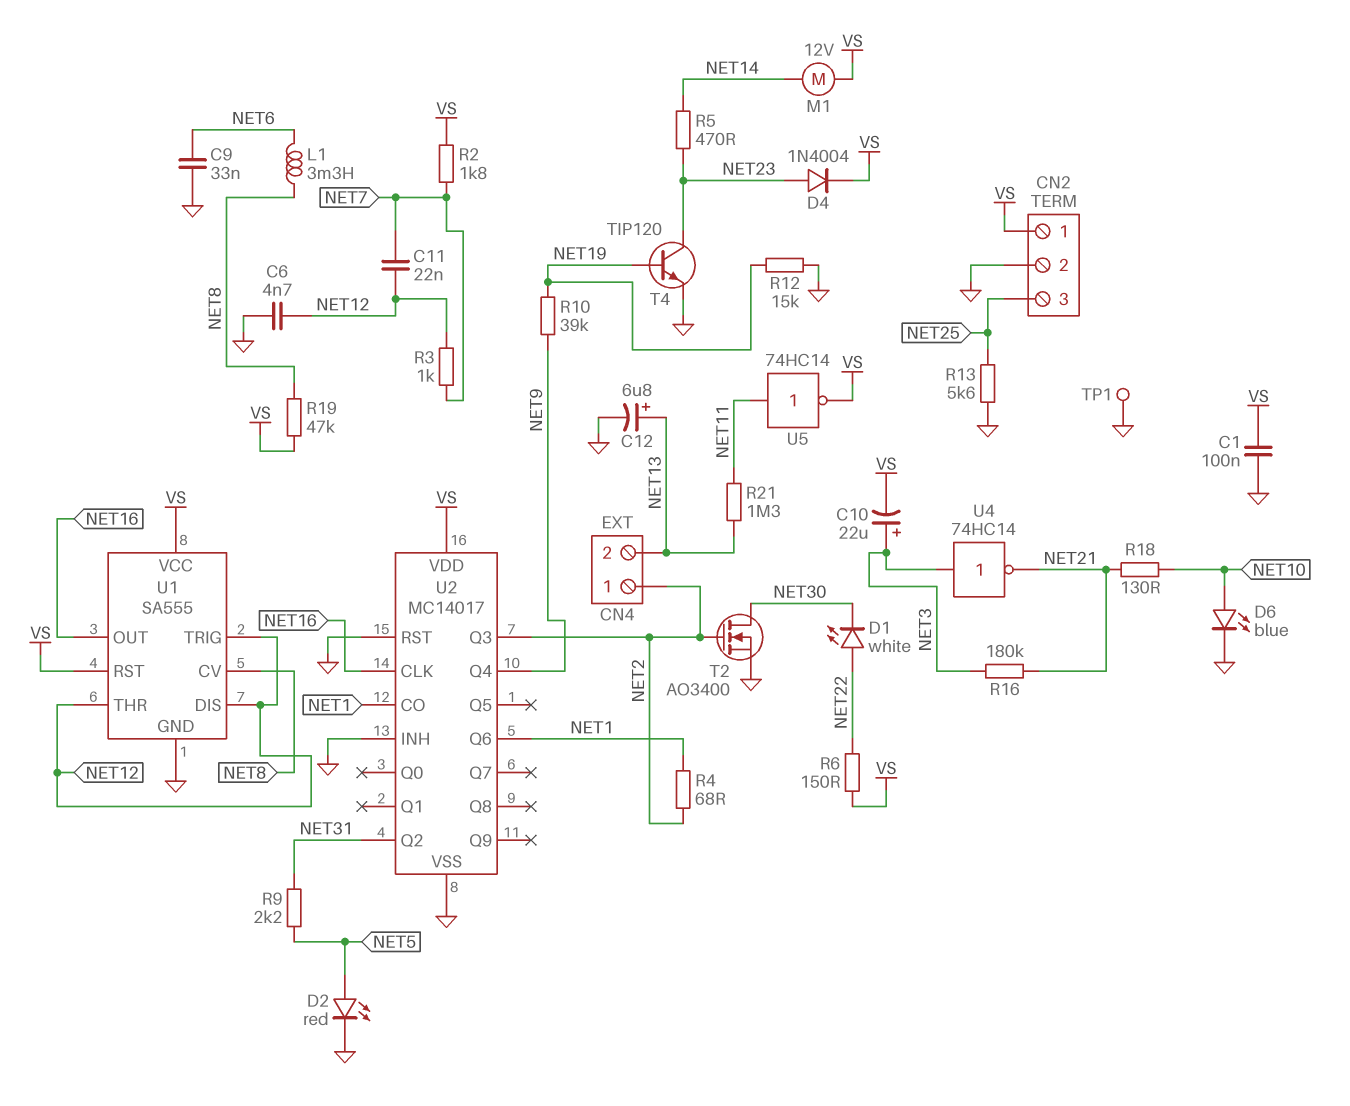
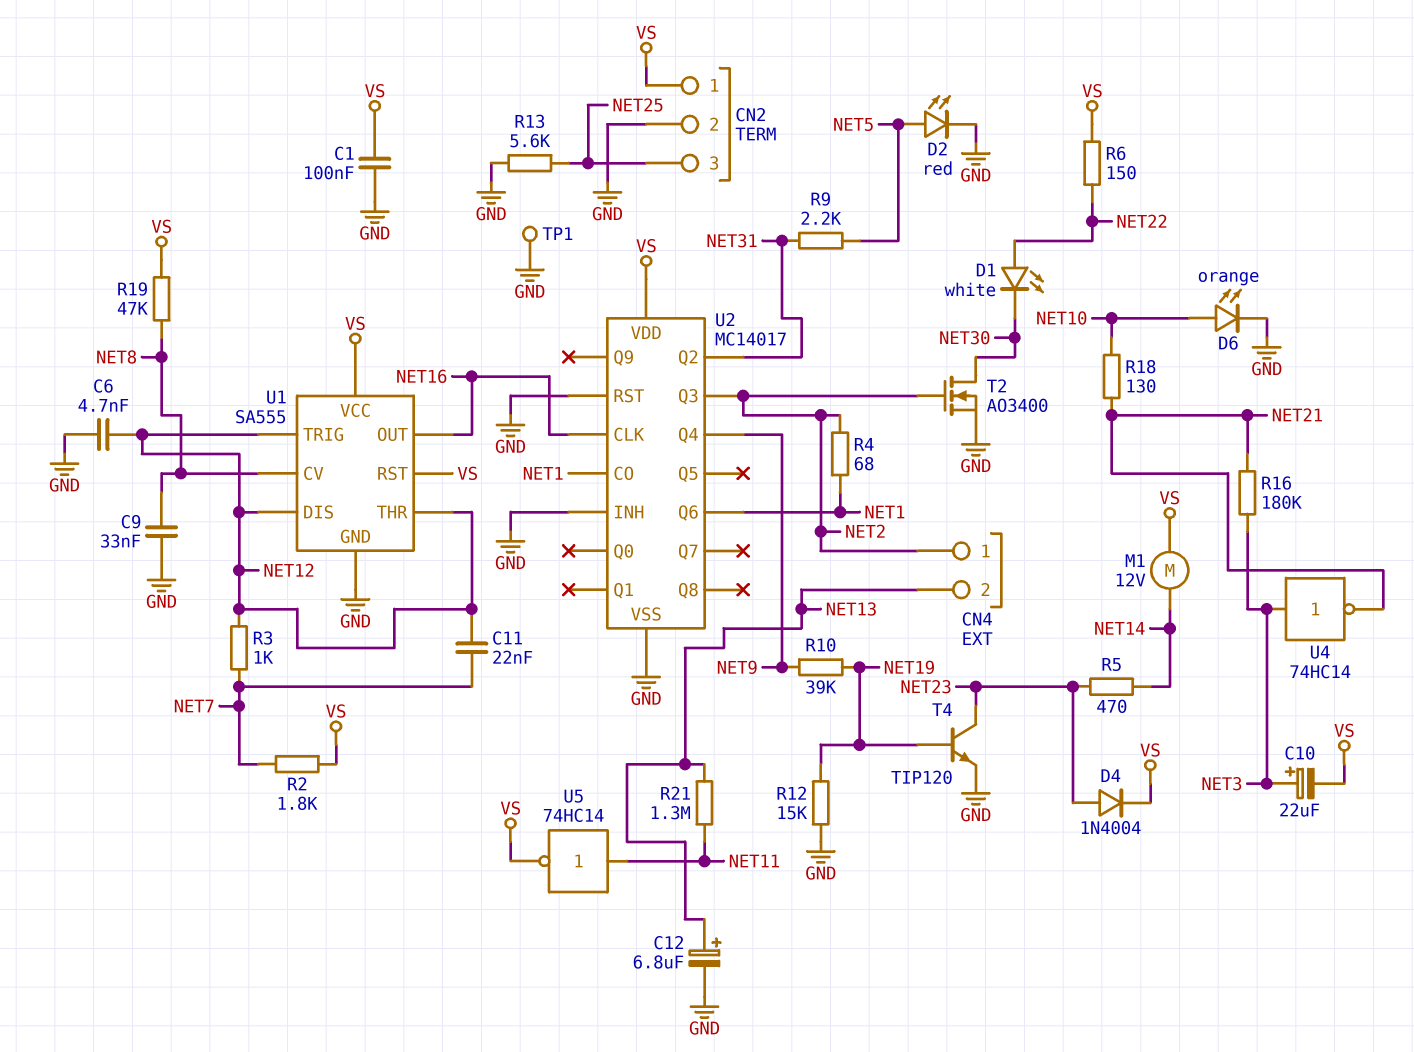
C9: 33nF (GND, NET6) -> 33nF (GND, NET8)
D6: LED blue (A NET10, K GND) -> LED orange (A NET10, K GND)
L1: 3.3mH (NET6, NET8) -> none

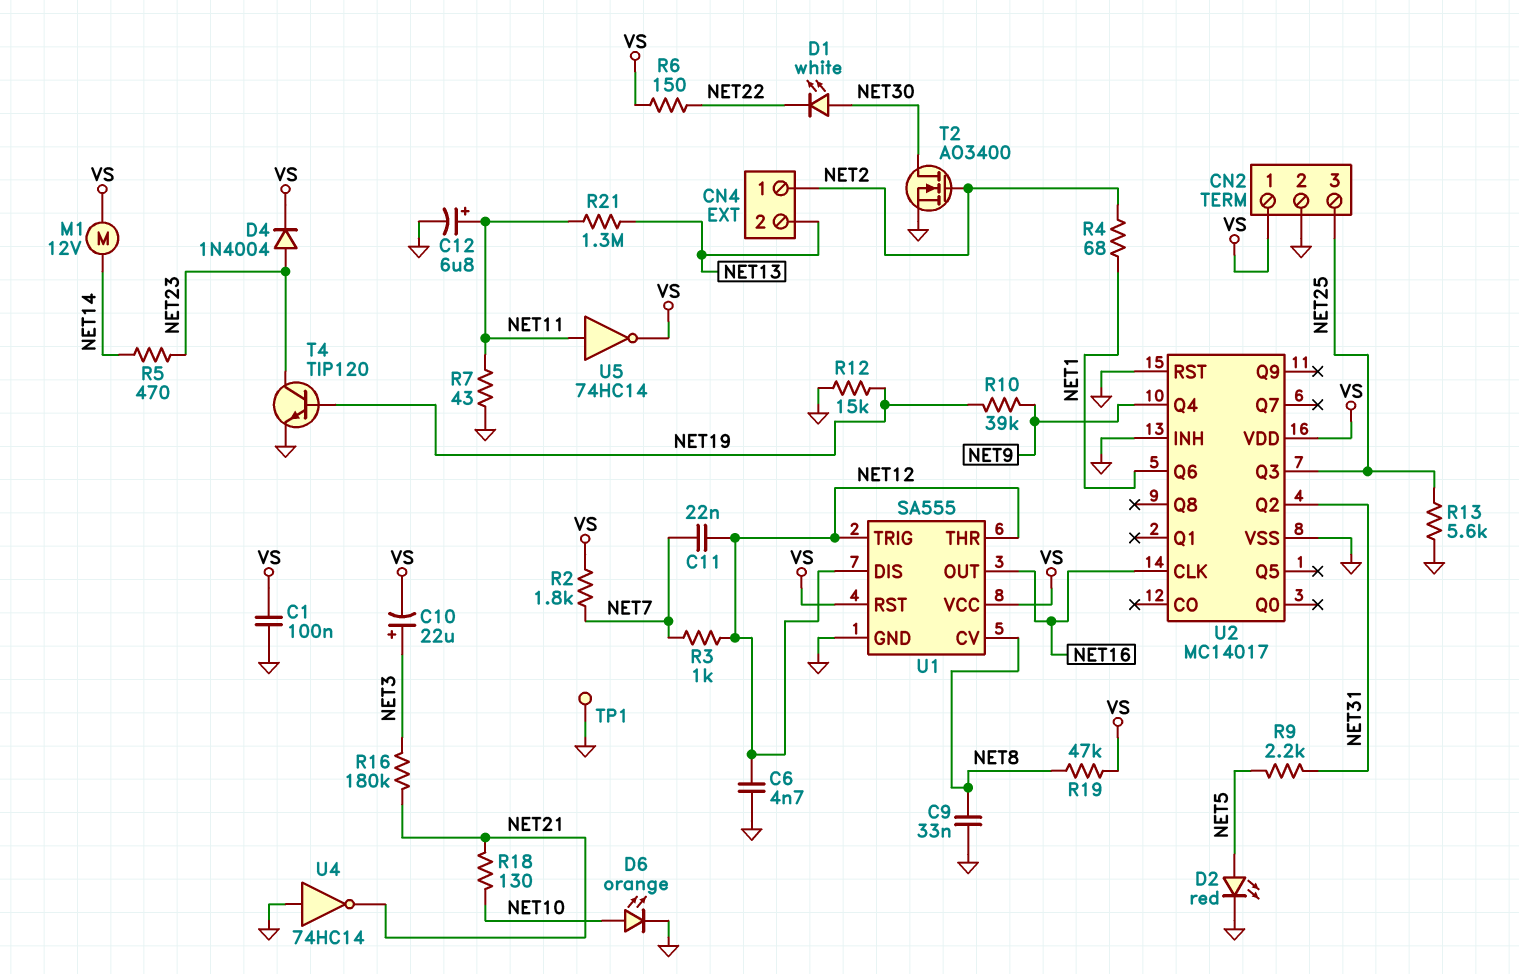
C12: 6.8uF (plus NET13, minus GND) -> 6.8uF (plus NET11, minus GND)
D1: LED white (A NET22, K NET30) -> LED white (A NET30, K NET22)
R7: none -> 43 (GND, NET11)
U2 pin CO: NET1 -> none
U2 pin Q3: NET2 -> NET25
U4: NOT 74HC14 (in NET3, out NET21) -> NOT 74HC14 (in GND, out NET21)

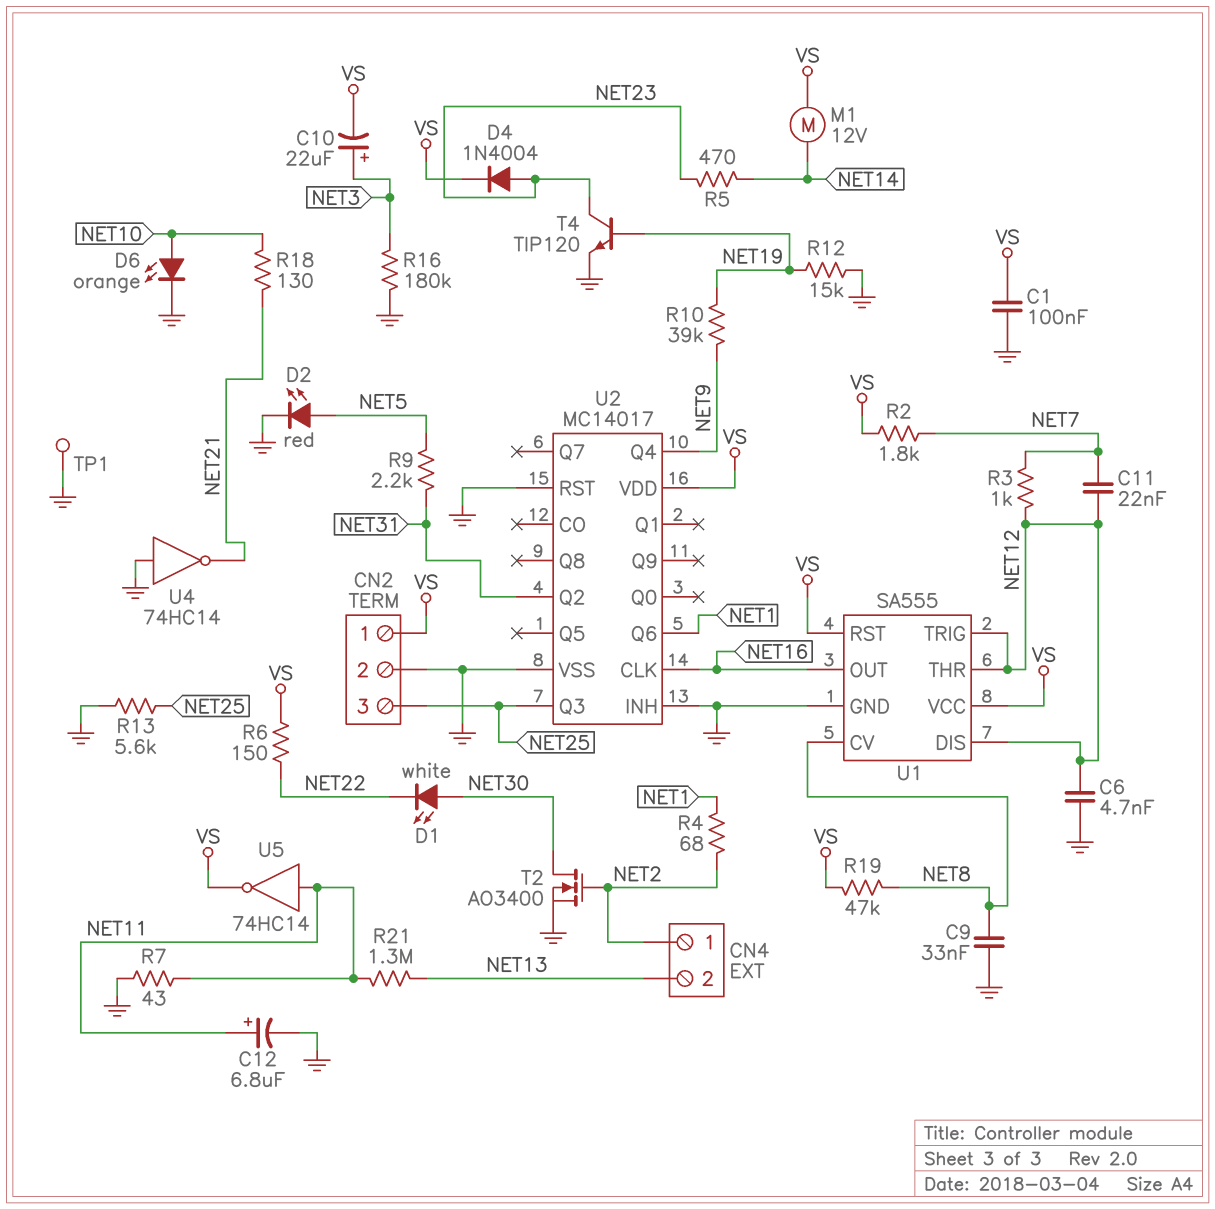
R16: 180k (NET3, NET21) -> 180k (GND, NET3)

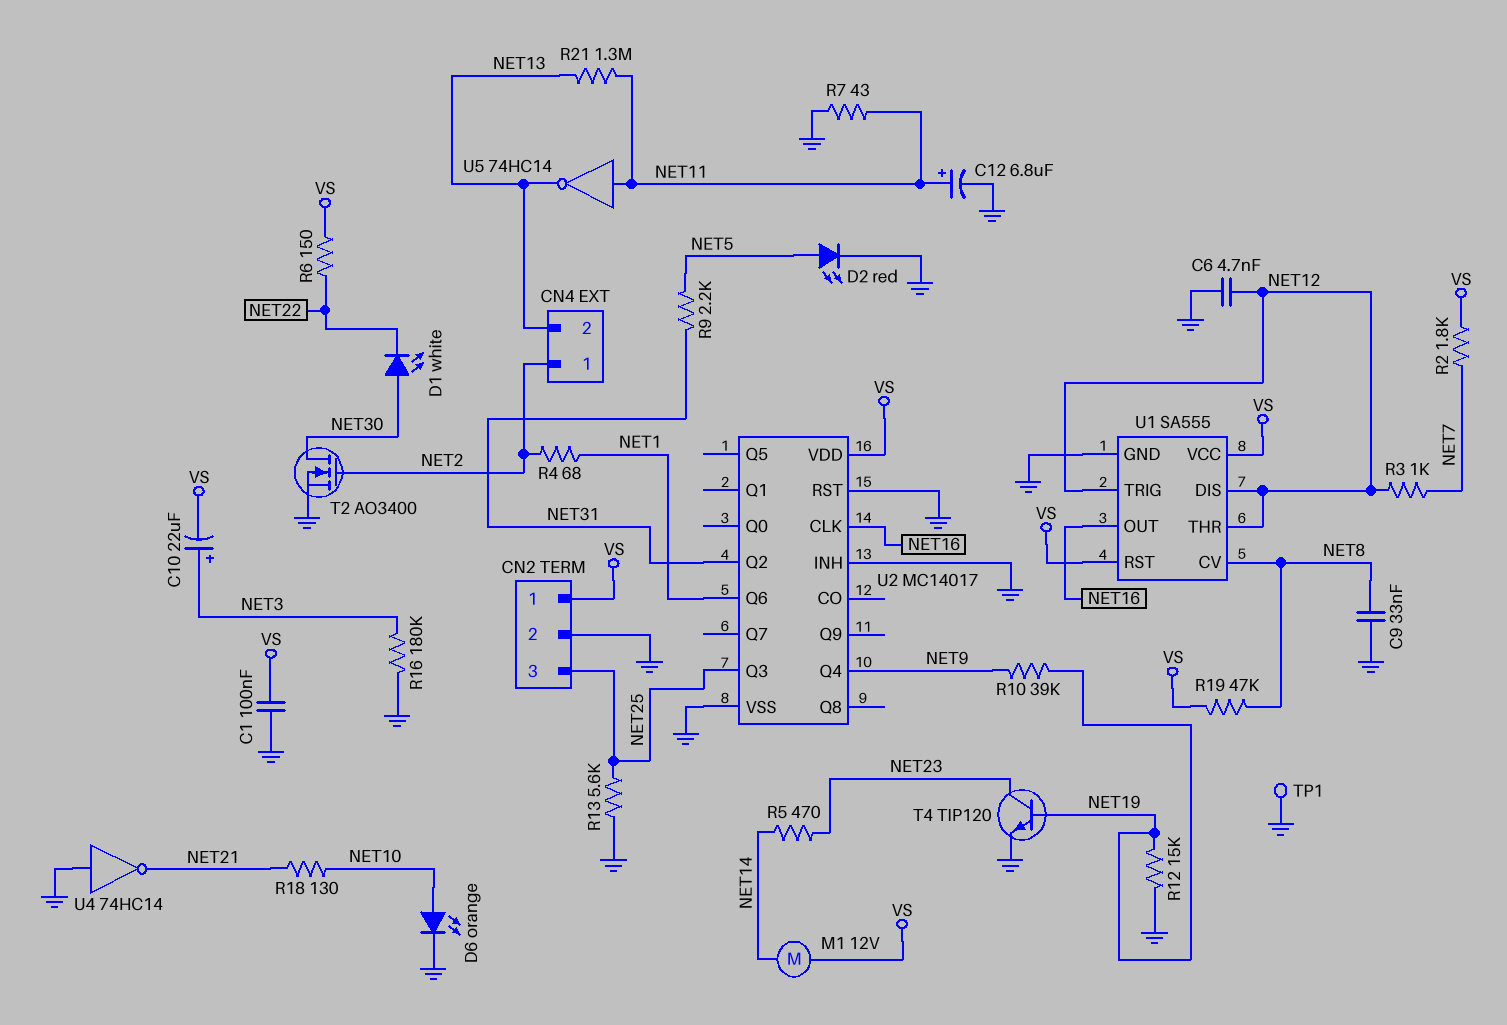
C11: 22nF (NET7, NET12) -> none
D4: diode 1N4004 (A NET23, K VS) -> none
U5: NOT 74HC14 (in NET11, out VS) -> NOT 74HC14 (in NET11, out NET13)

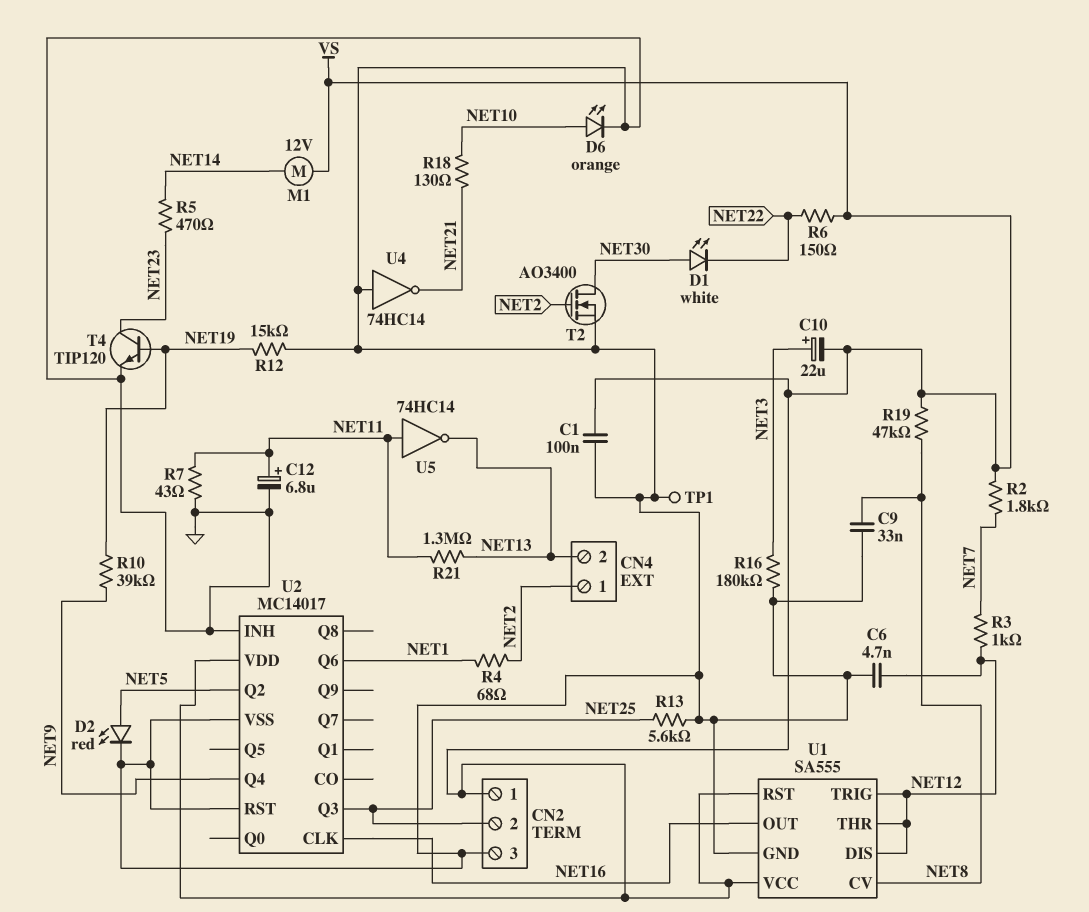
CN2 pin 2: GND -> NET25
CN2 pin 3: NET25 -> GND
R9: 2.2k (NET5, NET31) -> none
U2 pin Q2: NET31 -> NET5

